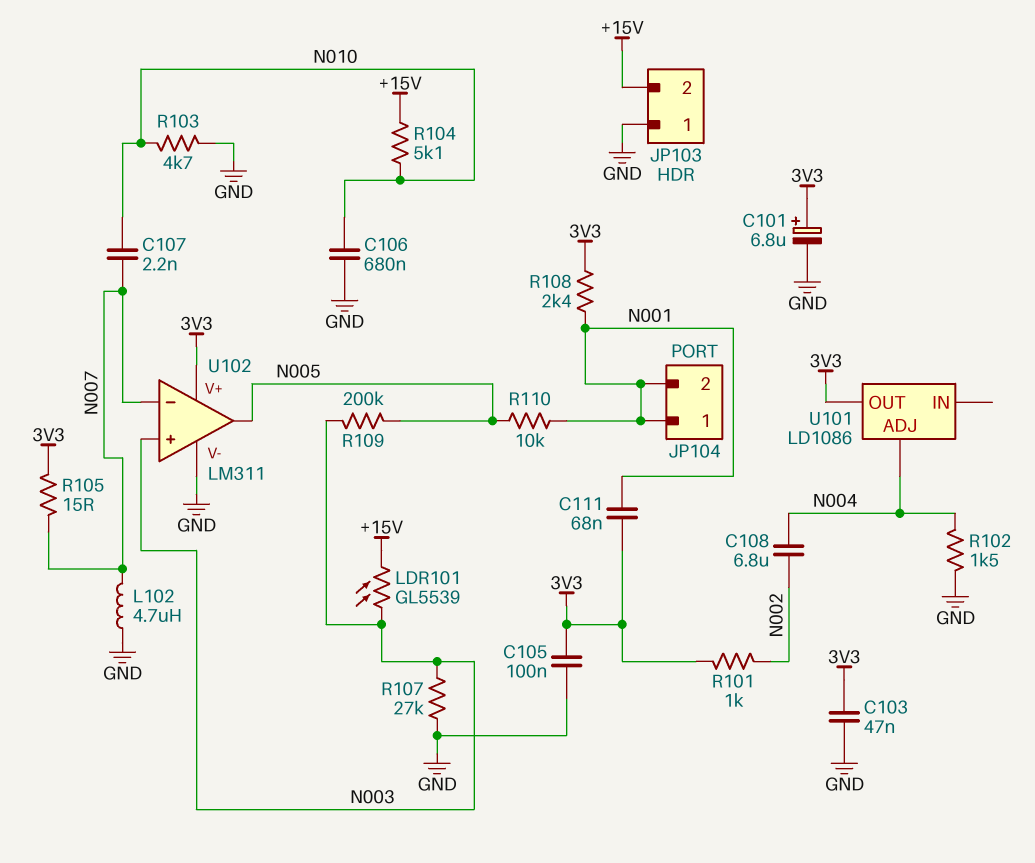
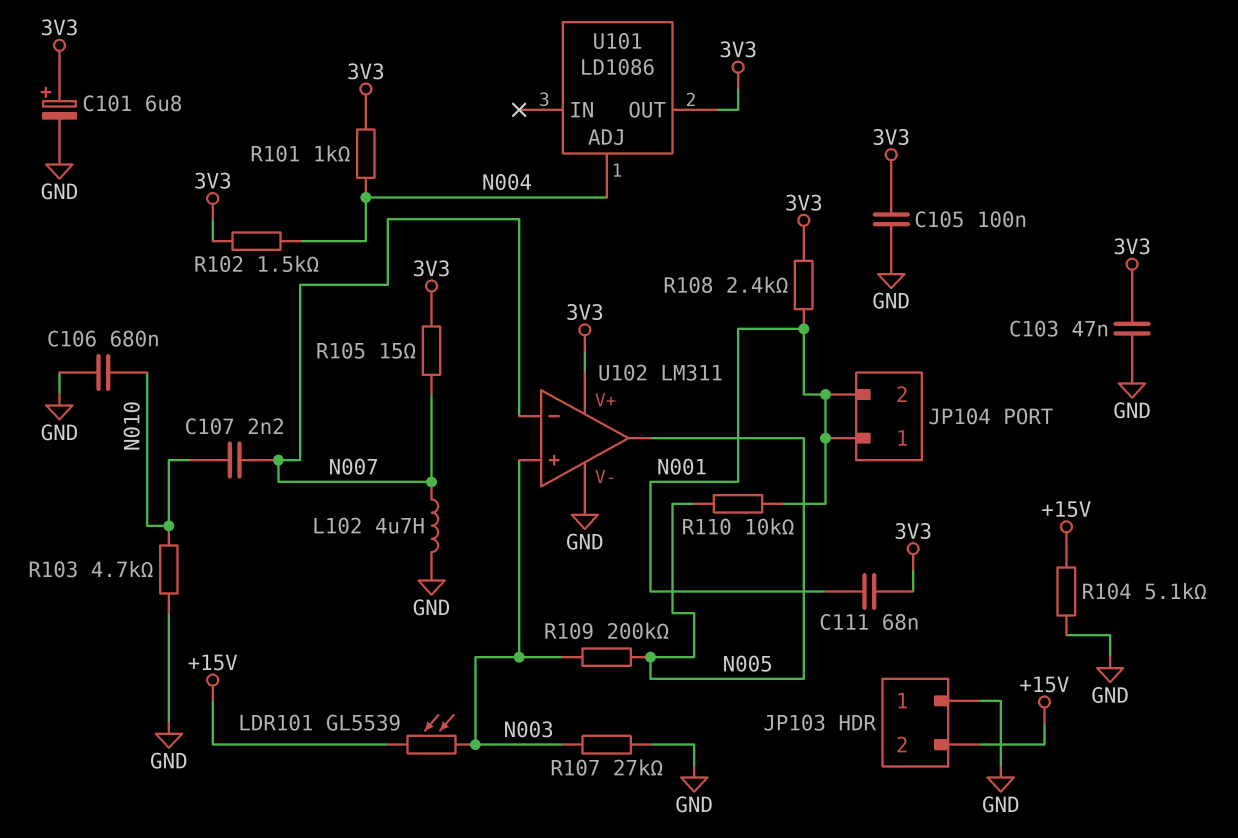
C108: 6.8uF (N002, N004) -> none
R101: 1k (3V3, N002) -> 1k (3V3, N004)
R102: 1.5k (GND, N004) -> 1.5k (3V3, N004)
R104: 5.1k (+15V, N010) -> 5.1k (+15V, GND)

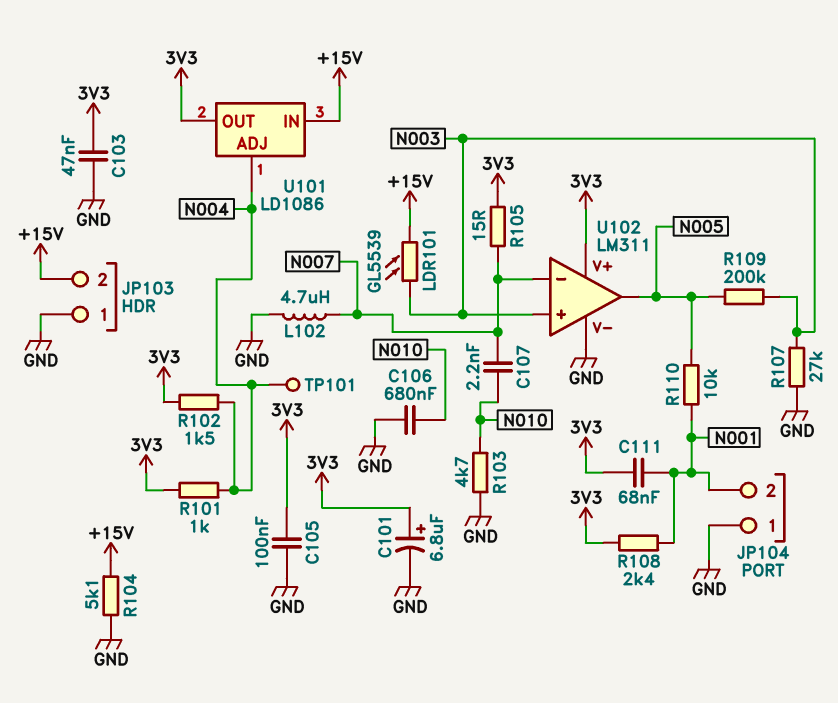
JP104 pin 1: N001 -> GND
TP101: none -> test point (N004)
U101 pin IN: none -> +15V

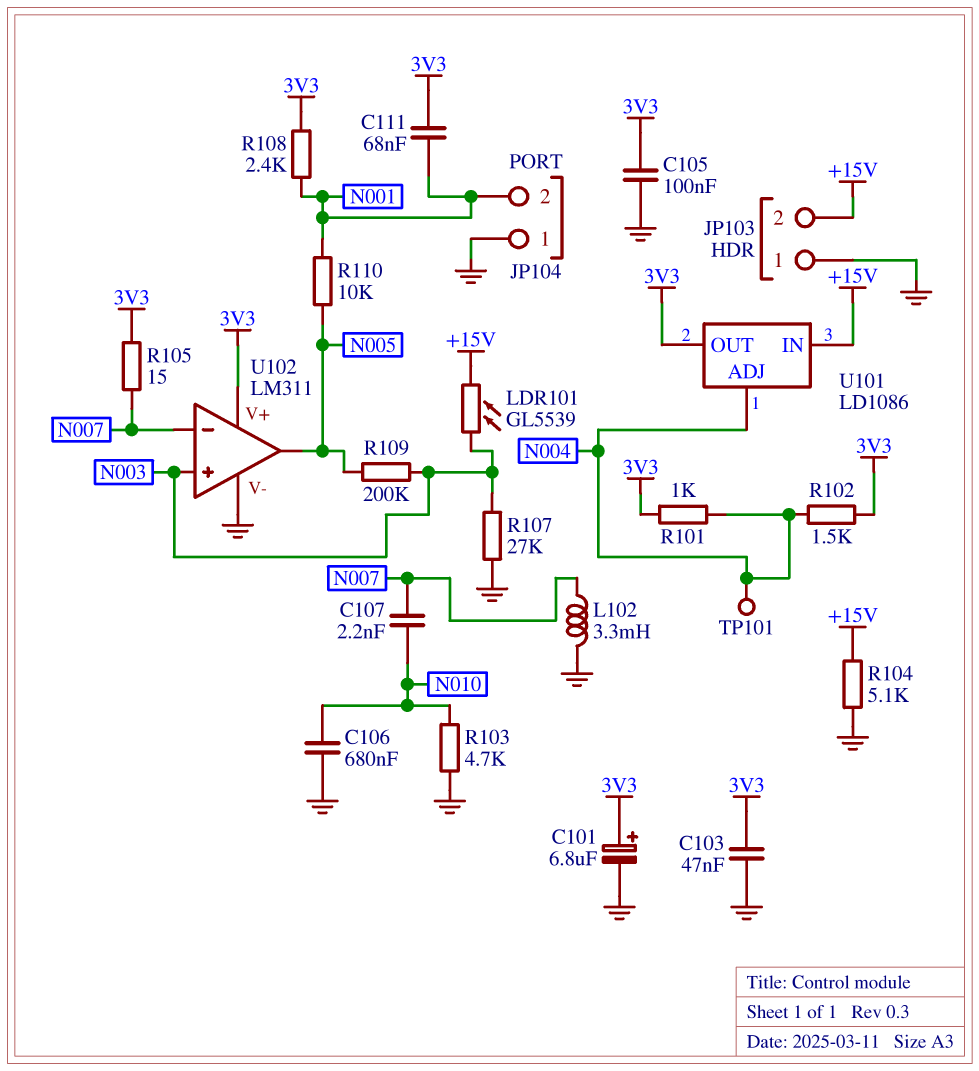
L102: 4.7uH (GND, N007) -> 3.3mH (GND, N007)

